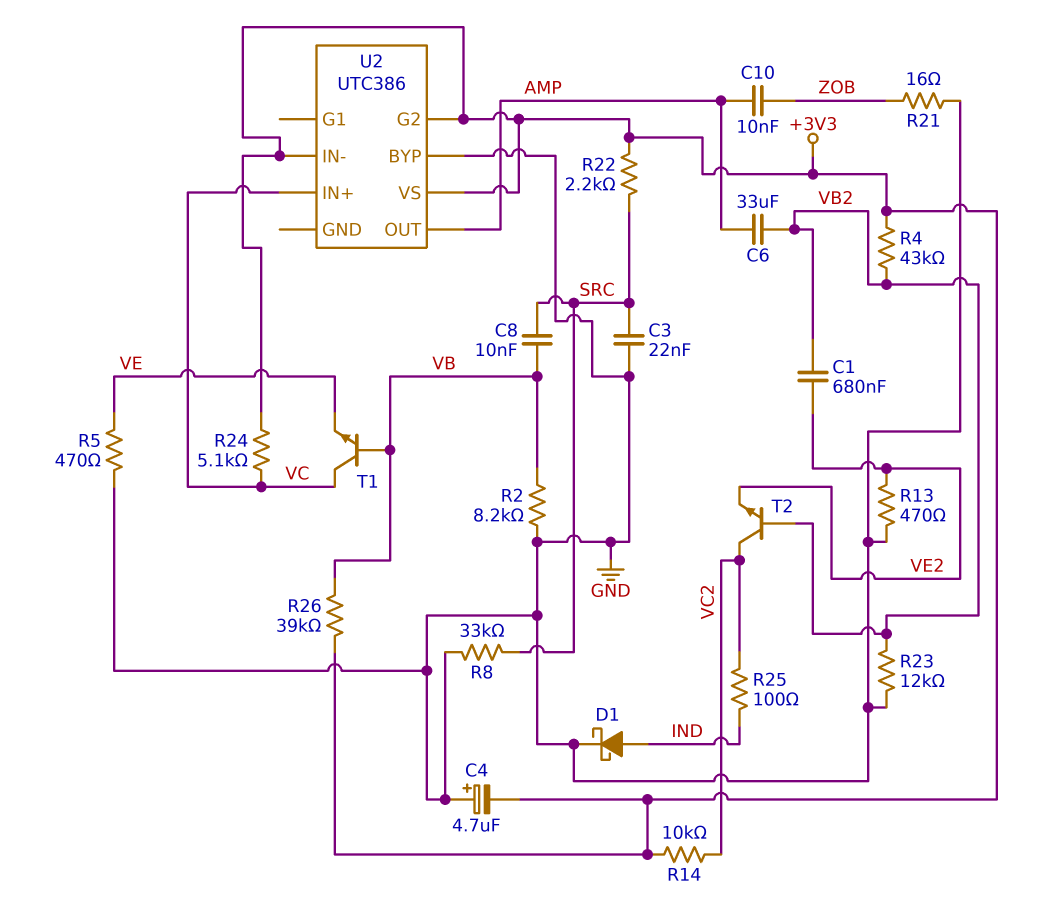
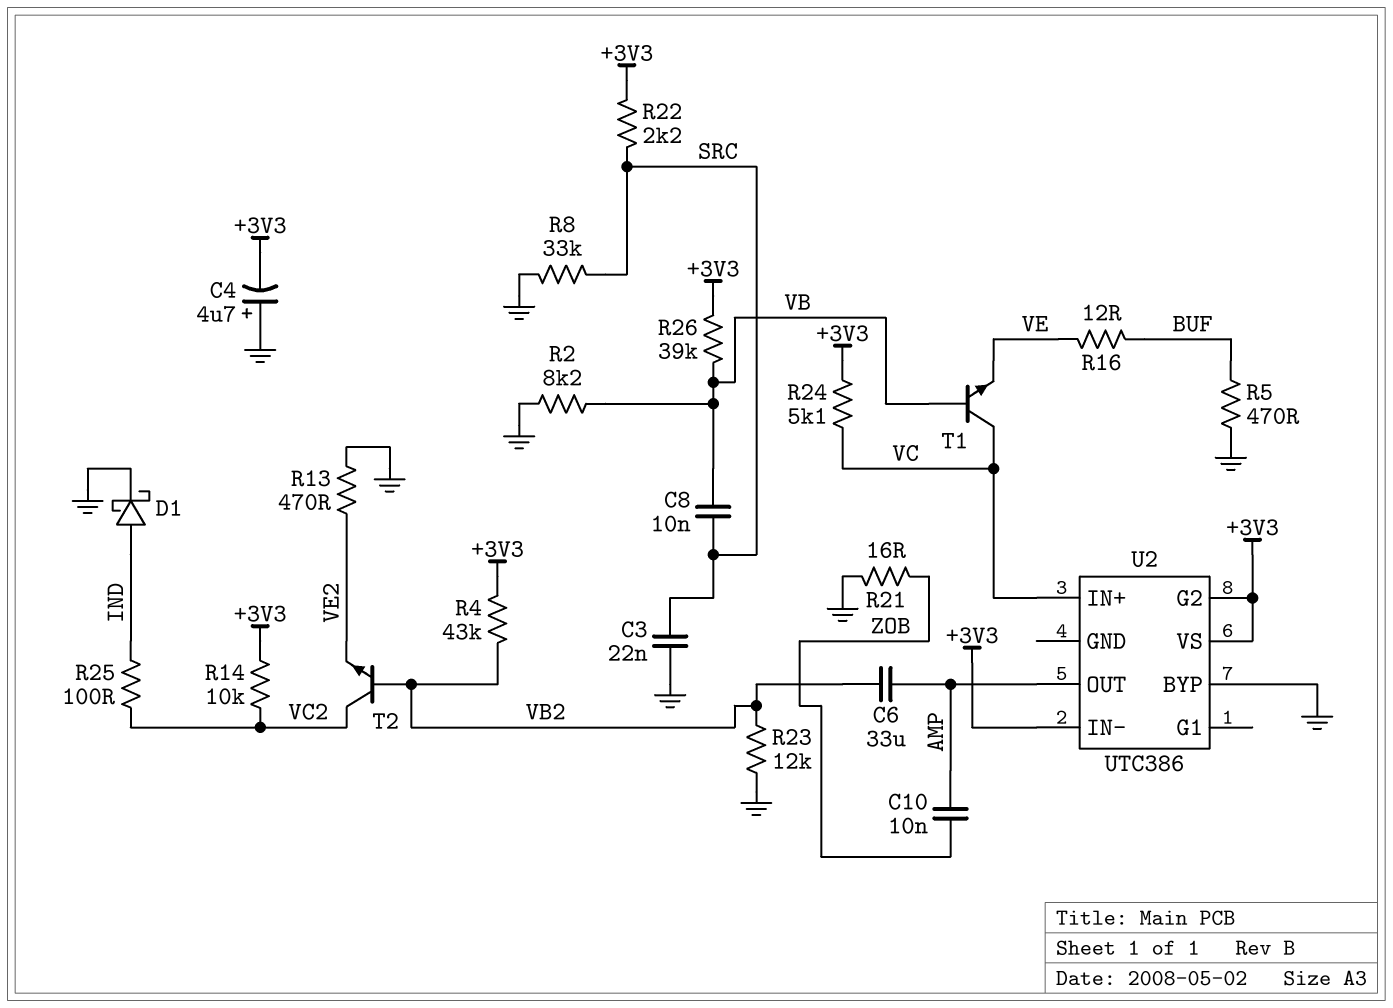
C1: 680nF (VB2, VE2) -> none
R5: 470 (GND, VE) -> 470 (BUF, GND)
R16: none -> 12 (BUF, VE)

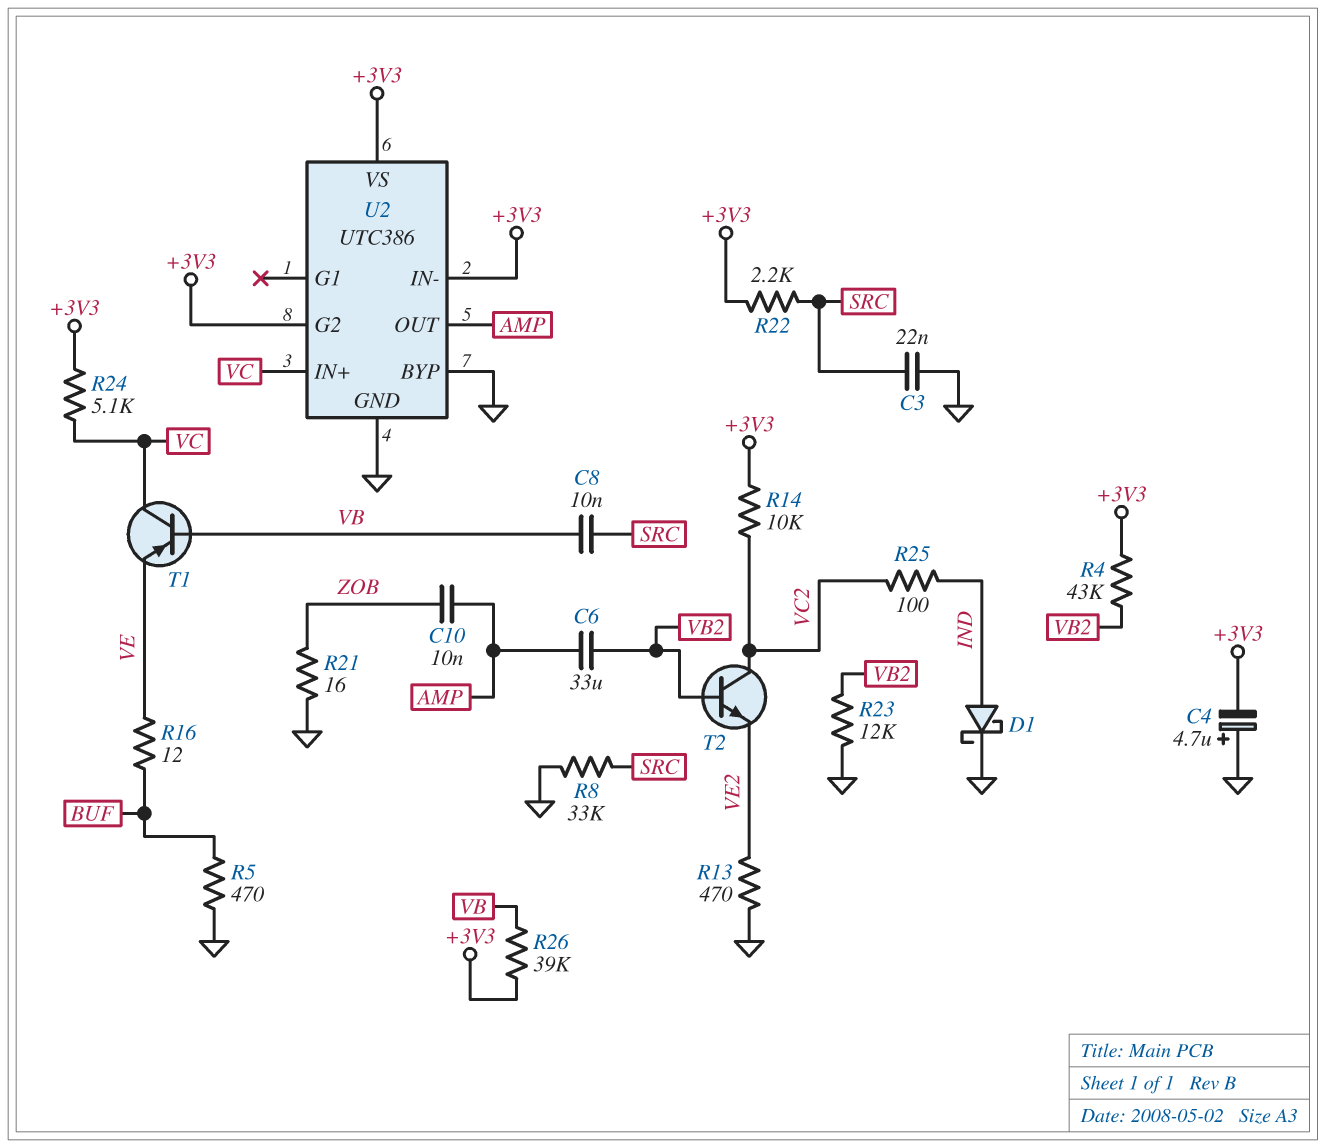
R2: 8.2k (GND, VB) -> none
T1: NPN (B VB, C VC, E VE) -> PNP (B VB, C VC, E VE)
U2 pin GND: none -> GND

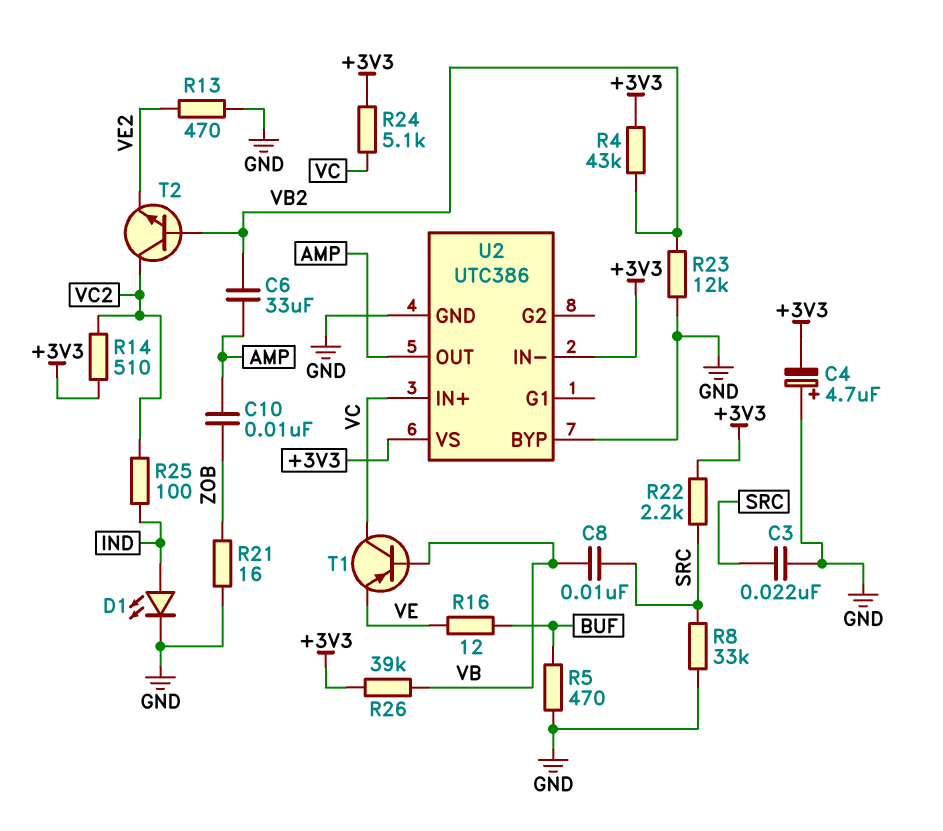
D1: schottky (A IND, K GND) -> LED (A IND, K GND)
R14: 10k (+3V3, VC2) -> 510 (+3V3, VC2)
U2 pin G2: +3V3 -> none

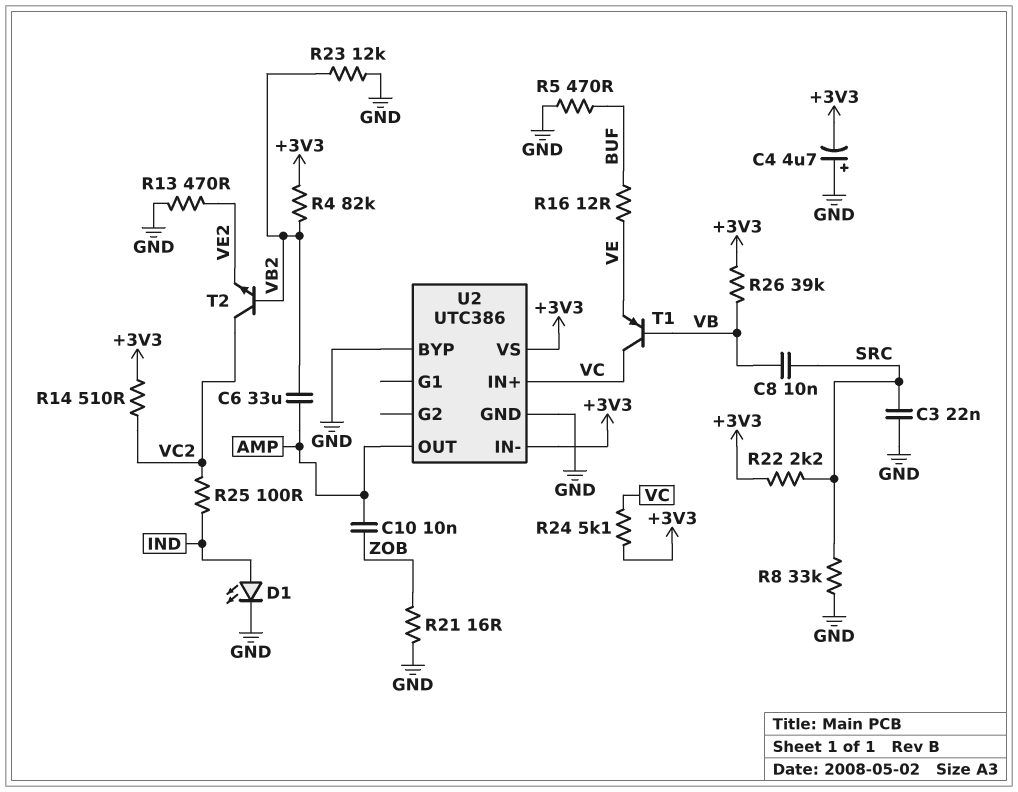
R4: 43k (+3V3, VB2) -> 82k (+3V3, VB2)

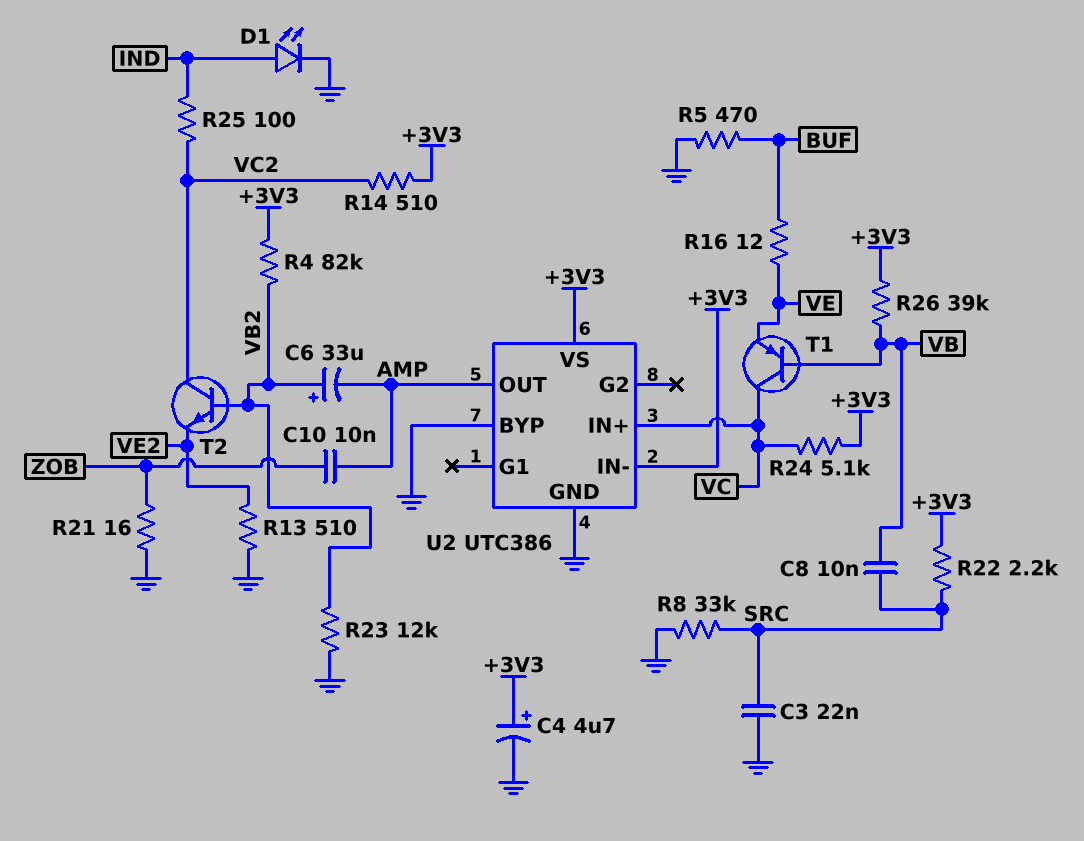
C4: 4.7uF (plus GND, minus +3V3) -> 4.7uF (plus +3V3, minus GND)
C6: 33uF (AMP, VB2) -> 33uF (plus VB2, minus AMP)
R13: 470 (GND, VE2) -> 510 (GND, VE2)

